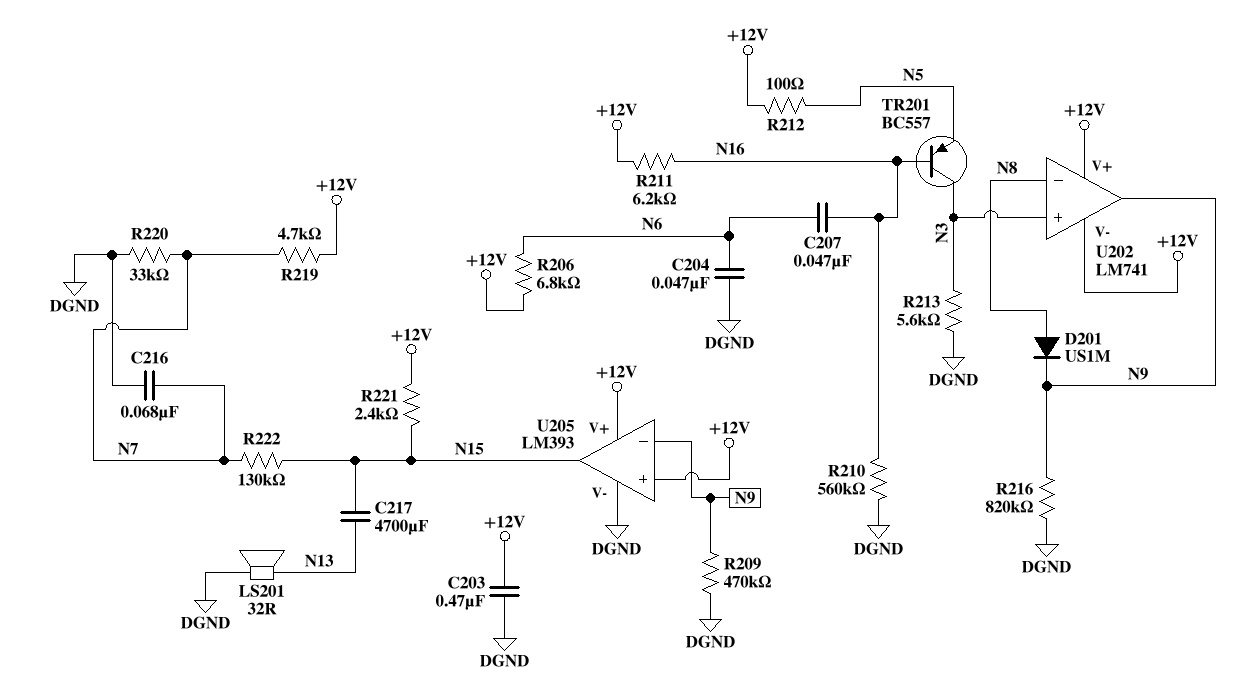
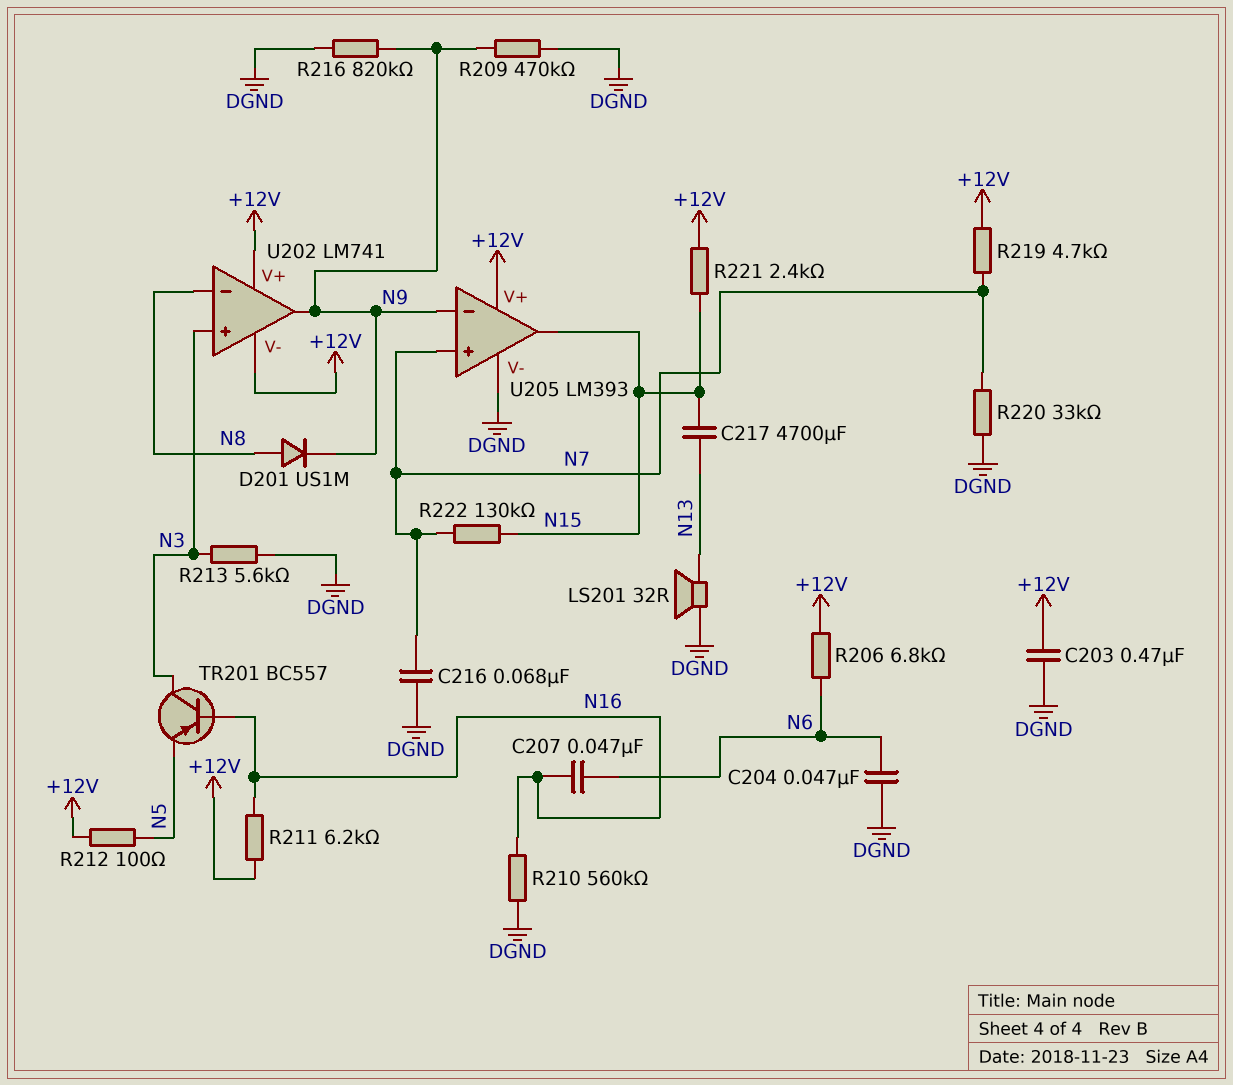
U205 pin in+: +12V -> N7

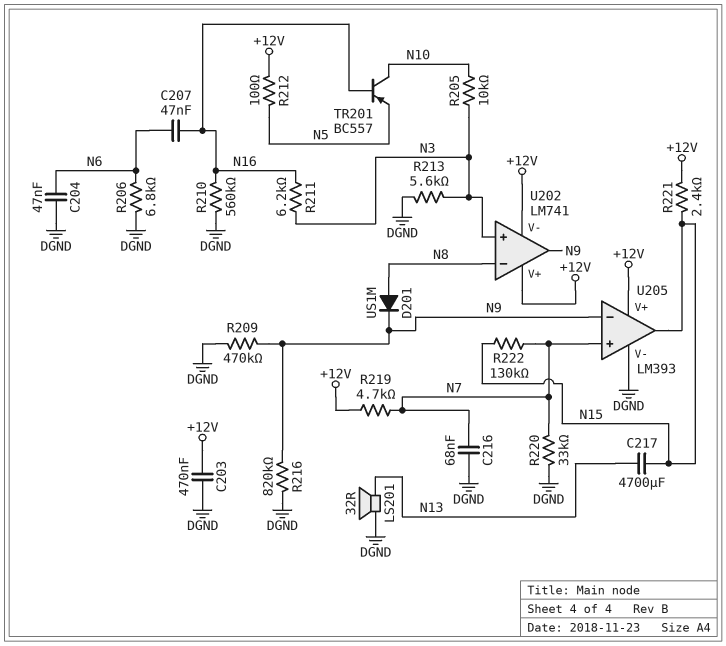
R205: none -> 10k (N3, N10)
R206: 6.8k (+12V, N6) -> 6.8k (DGND, N6)
R211: 6.2k (+12V, N16) -> 6.2k (N3, N16)
TR201: PNP BC557 (B N16, C N3, E N5) -> PNP BC557 (B N16, C N10, E N5)

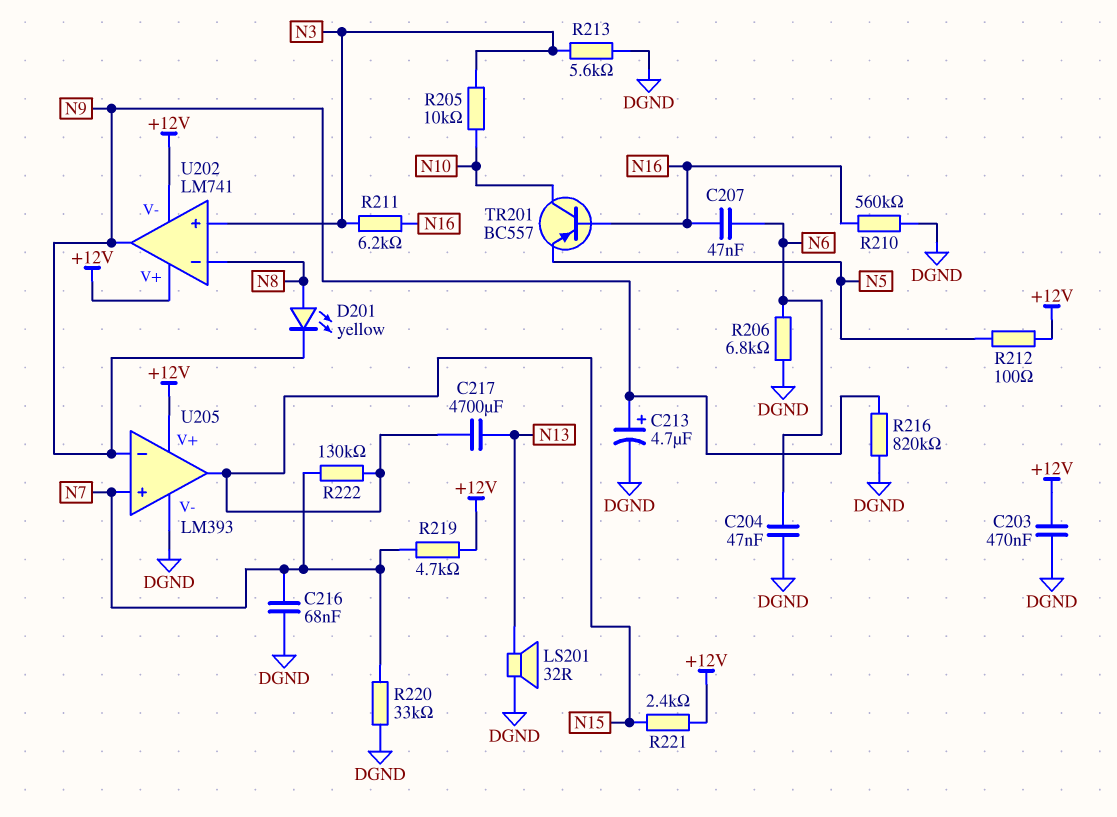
C213: none -> 4.7uF (plus N9, minus DGND)
D201: diode US1M (A N8, K N9) -> LED yellow (A N8, K N9)
R209: 470k (DGND, N9) -> none

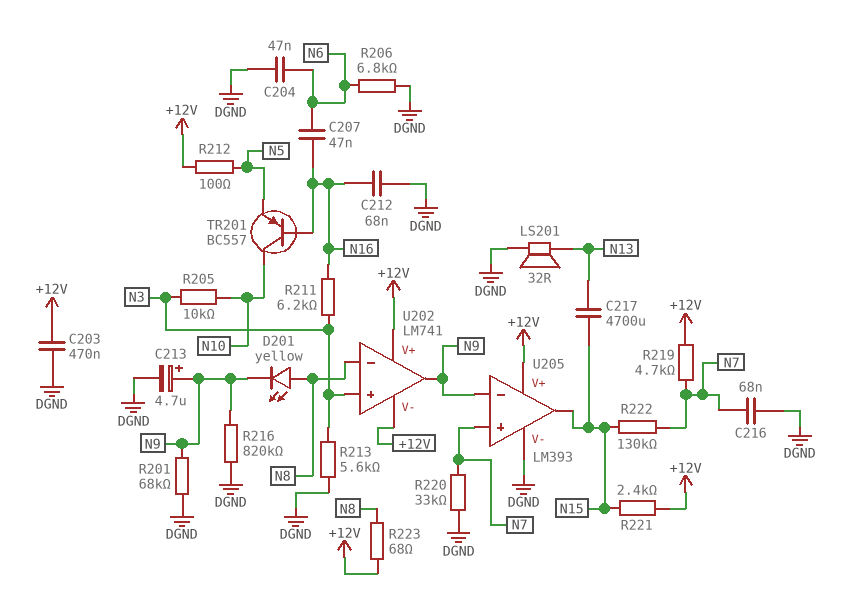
C212: none -> 68nF (DGND, N16)
R201: none -> 68k (DGND, N9)
R210: 560k (DGND, N16) -> none
R223: none -> 68 (+12V, N8)

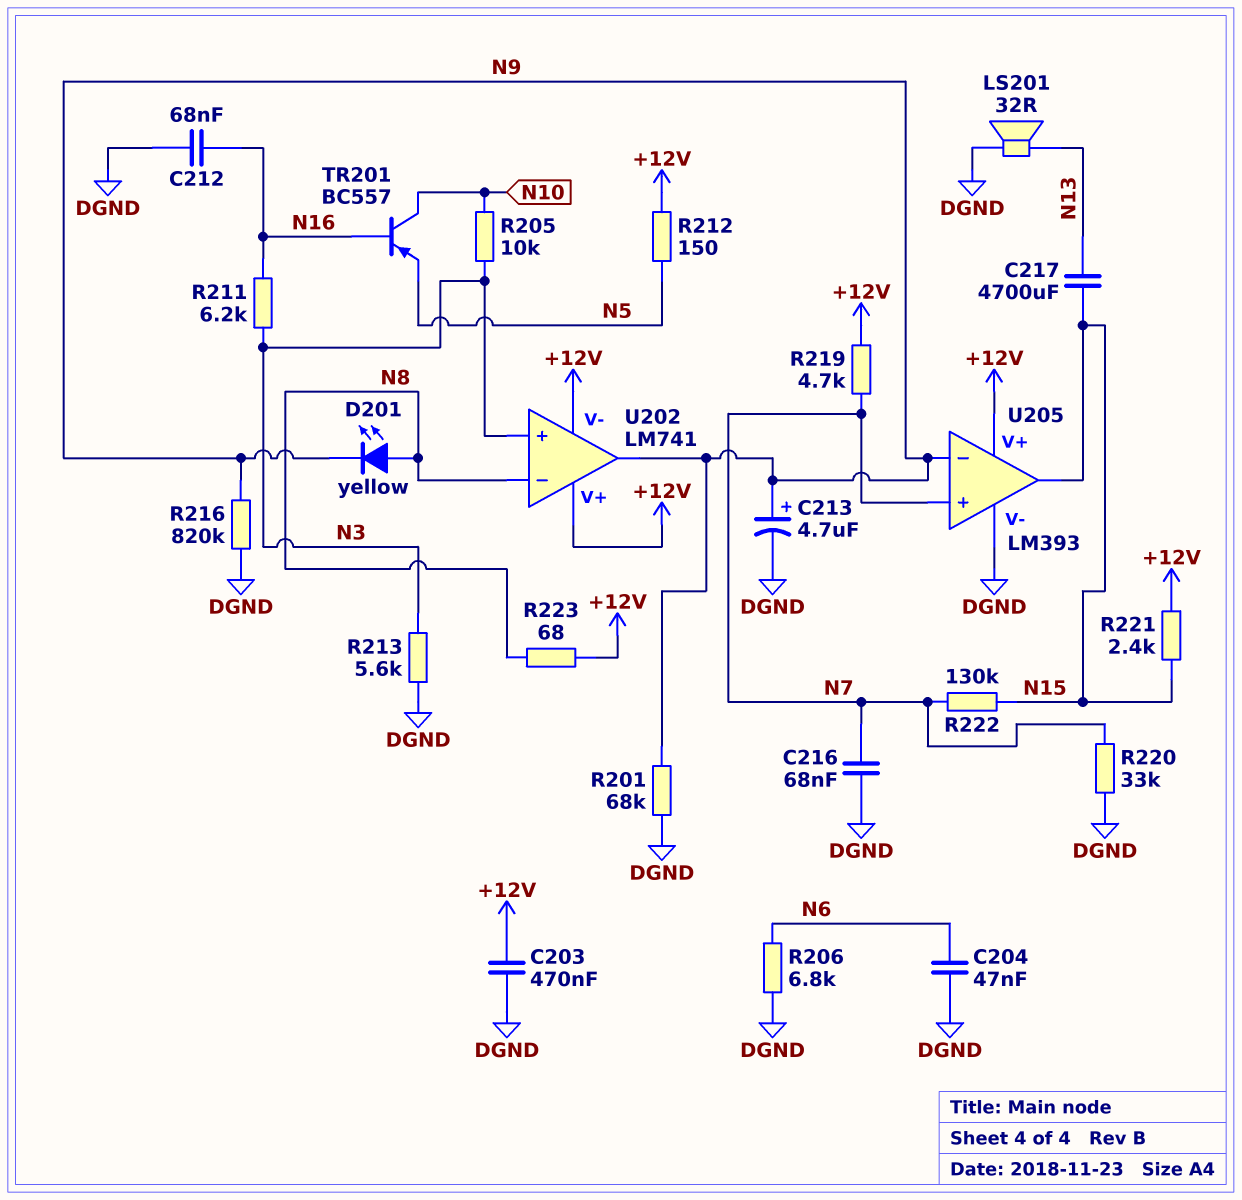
C207: 47nF (N6, N16) -> none
R212: 100 (+12V, N5) -> 150 (+12V, N5)

